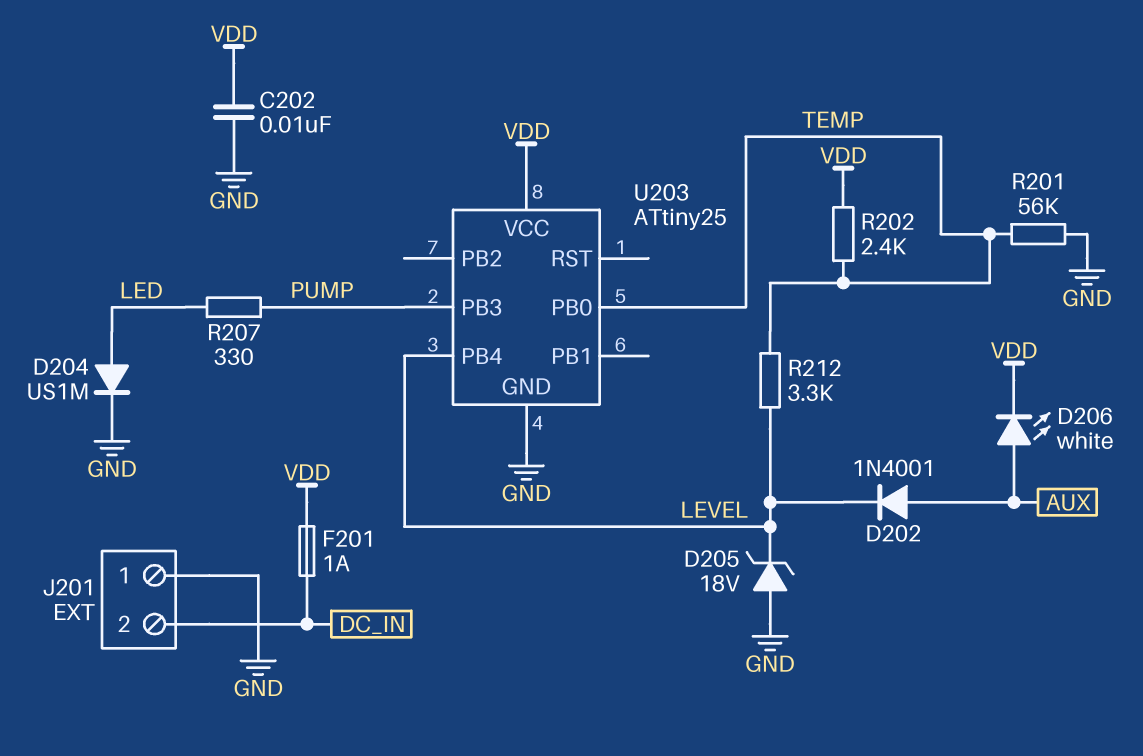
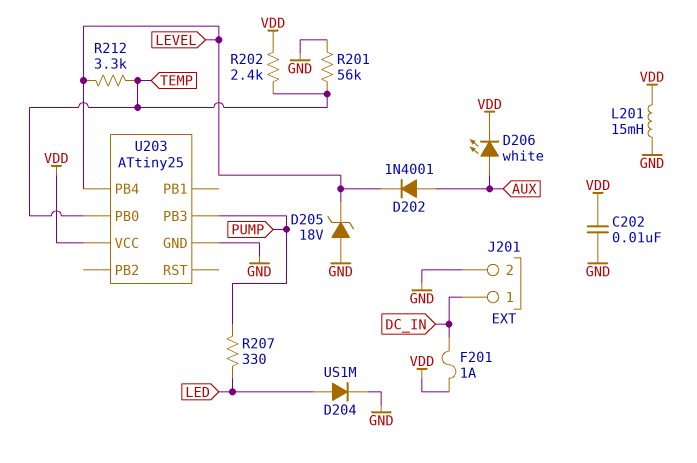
J201 pin 1: GND -> DC_IN
J201 pin 2: DC_IN -> GND
L201: none -> 15mH (GND, VDD)

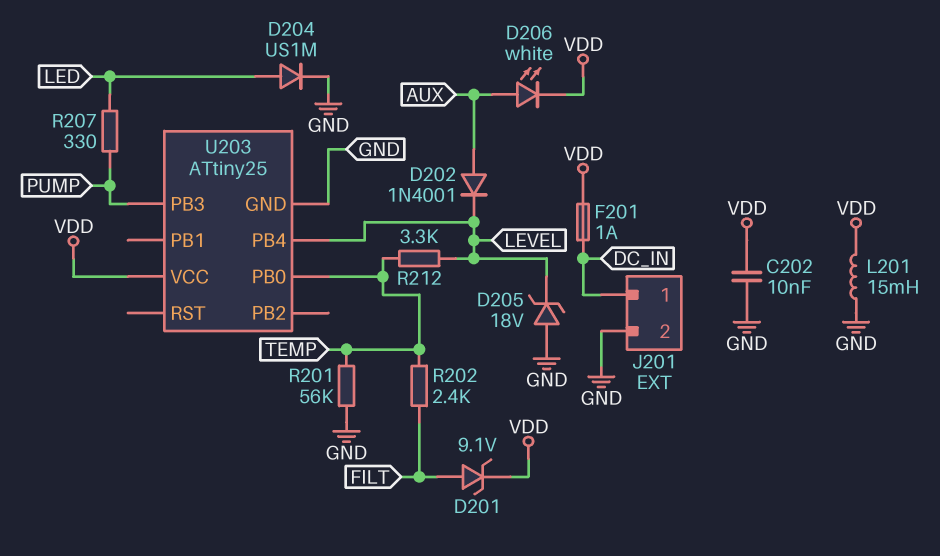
D201: none -> zener 9.1V (A FILT, K VDD)
R202: 2.4k (TEMP, VDD) -> 2.4k (FILT, TEMP)

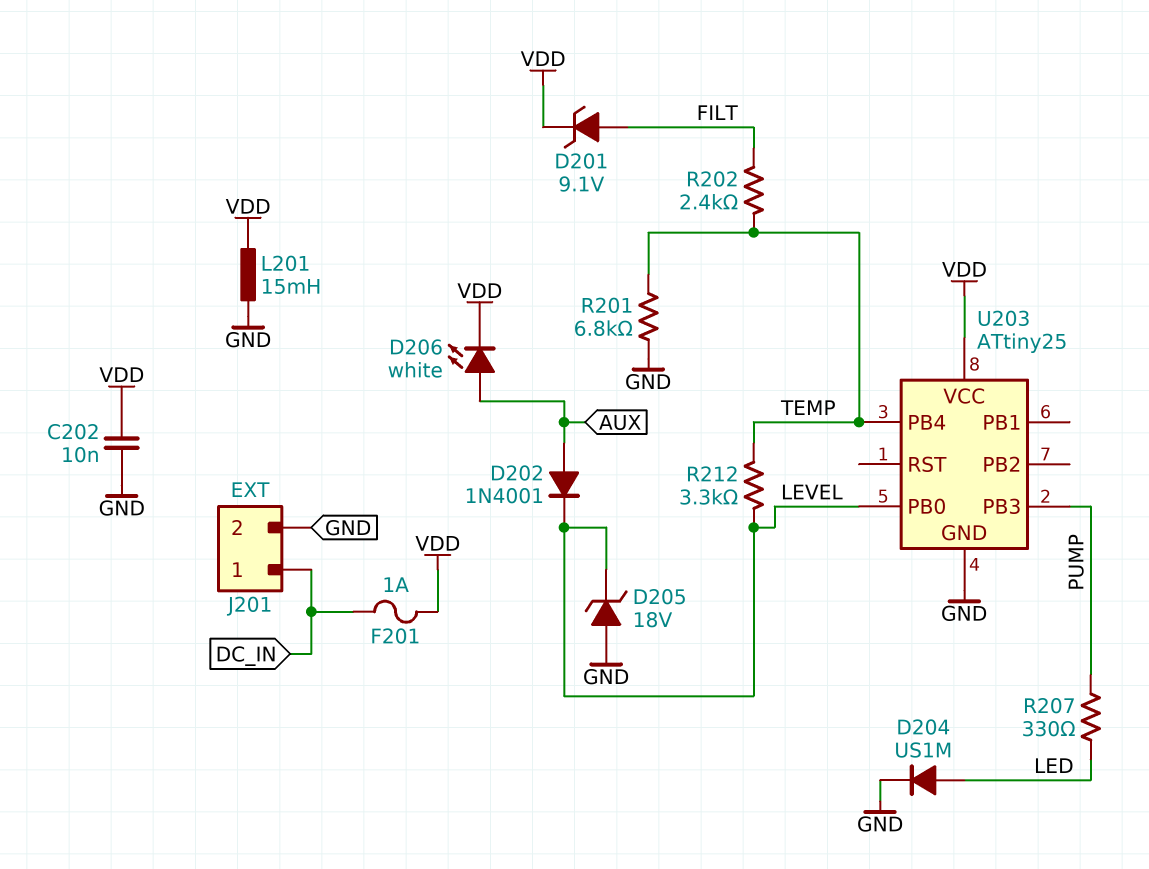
R201: 56k (GND, TEMP) -> 6.8k (GND, TEMP)
U203 pin PB0: TEMP -> LEVEL
U203 pin PB4: LEVEL -> TEMP

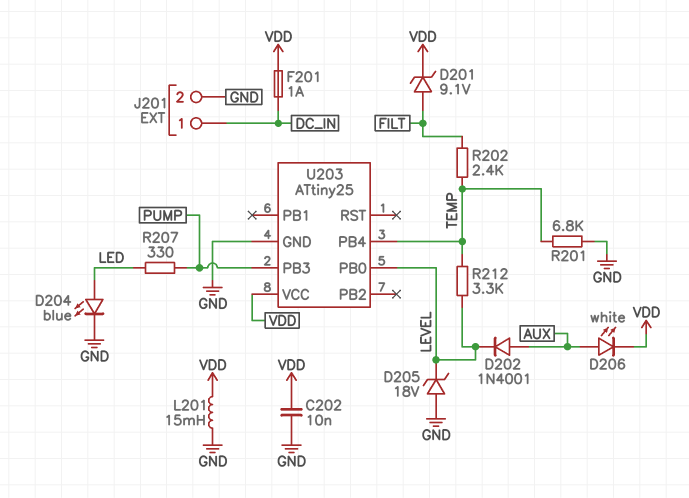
D204: diode US1M (A LED, K GND) -> LED blue (A LED, K GND)

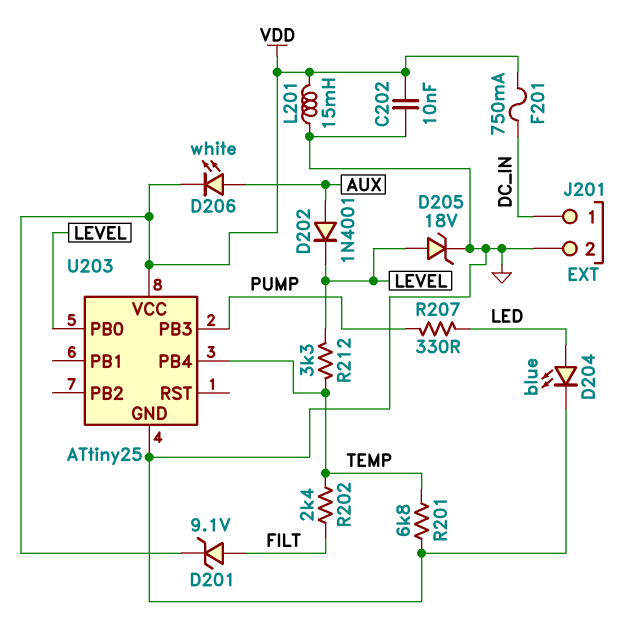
D205: zener 18V (A GND, K LEVEL) -> zener 18V (A LEVEL, K GND)
F201: 1A (DC_IN, VDD) -> 750mA (DC_IN, VDD)

